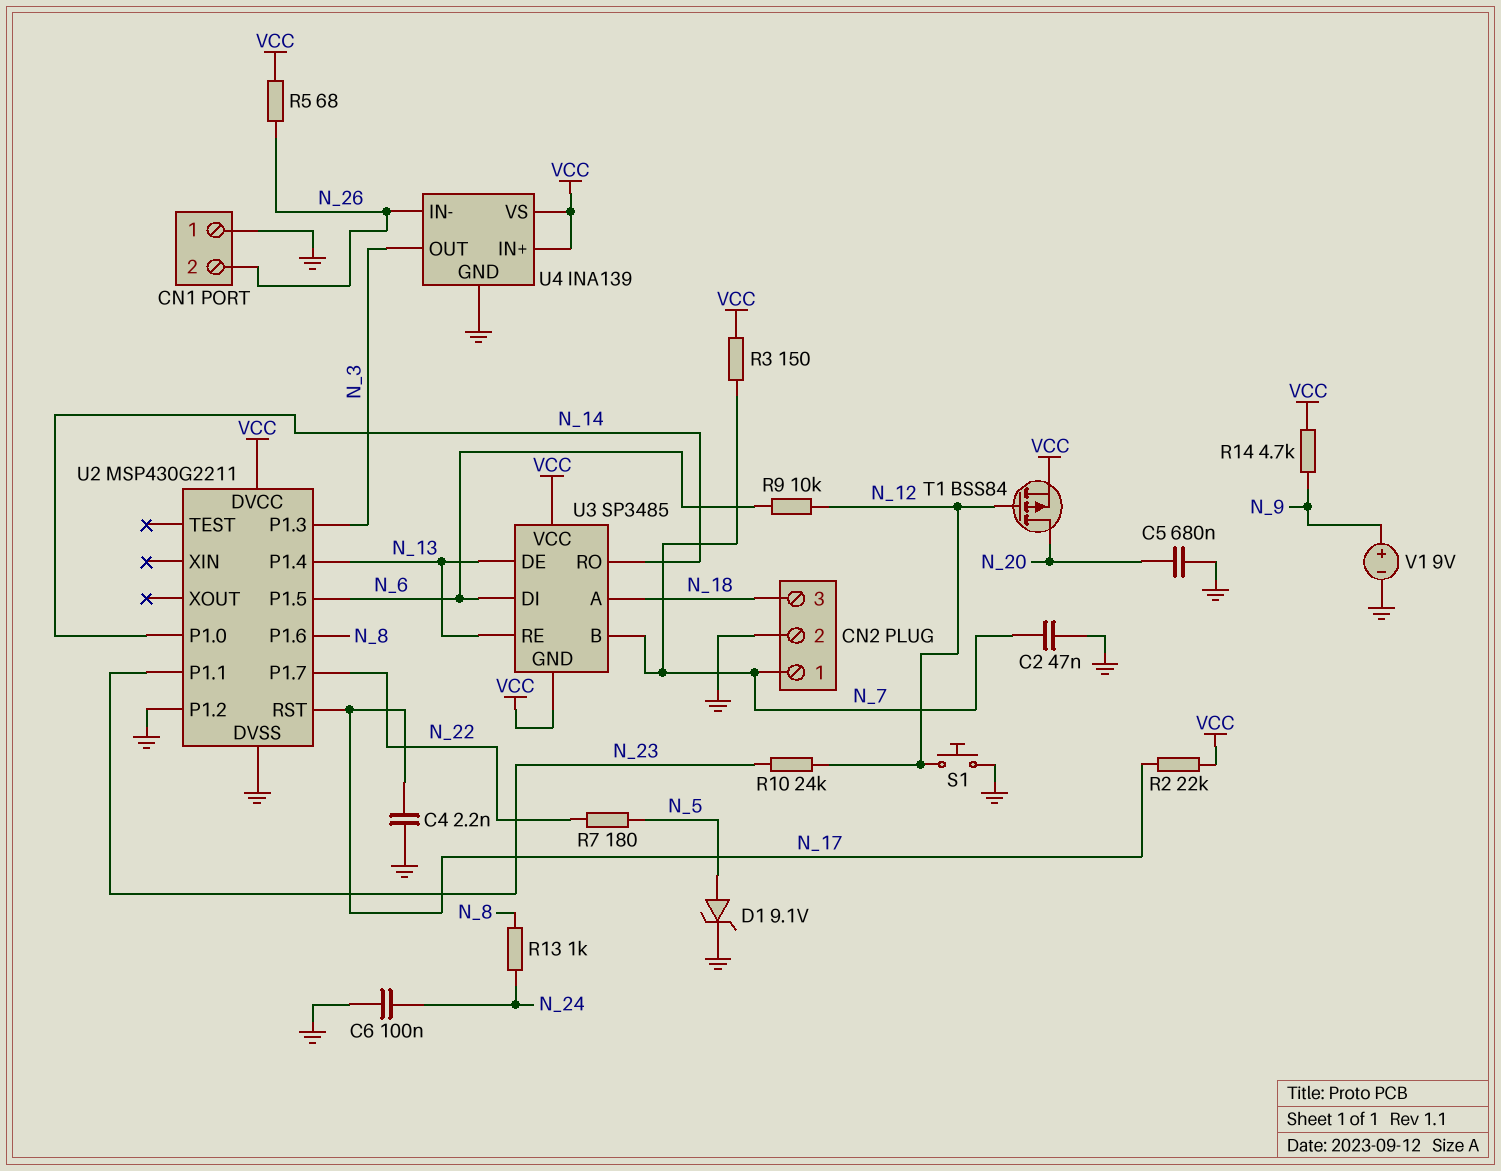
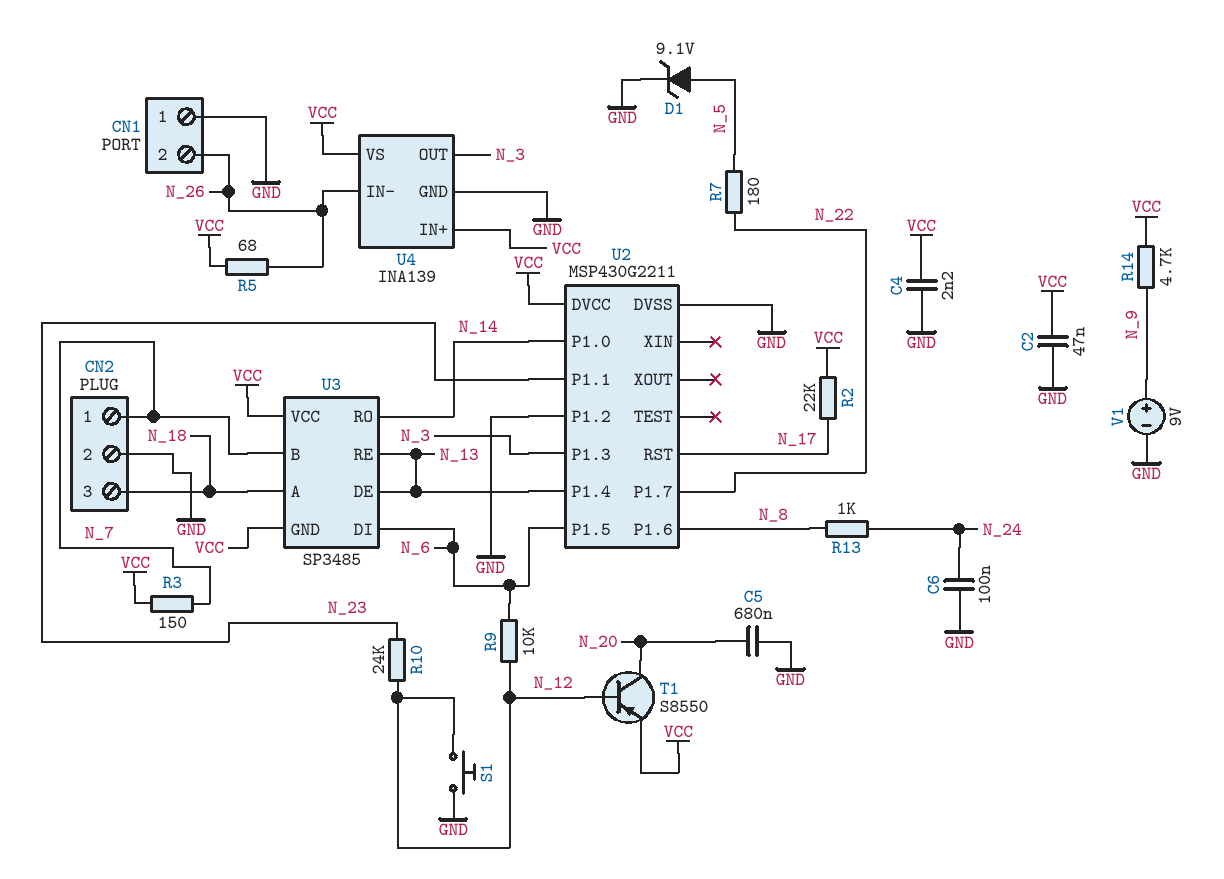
C2: 47nF (GND, N_7) -> 47nF (GND, VCC)
C4: 2.2nF (GND, N_17) -> 2.2nF (GND, VCC)
T1: PMOS BSS84 (G N_12, D N_20, S VCC) -> PNP S8550 (B N_12, C N_20, E VCC)

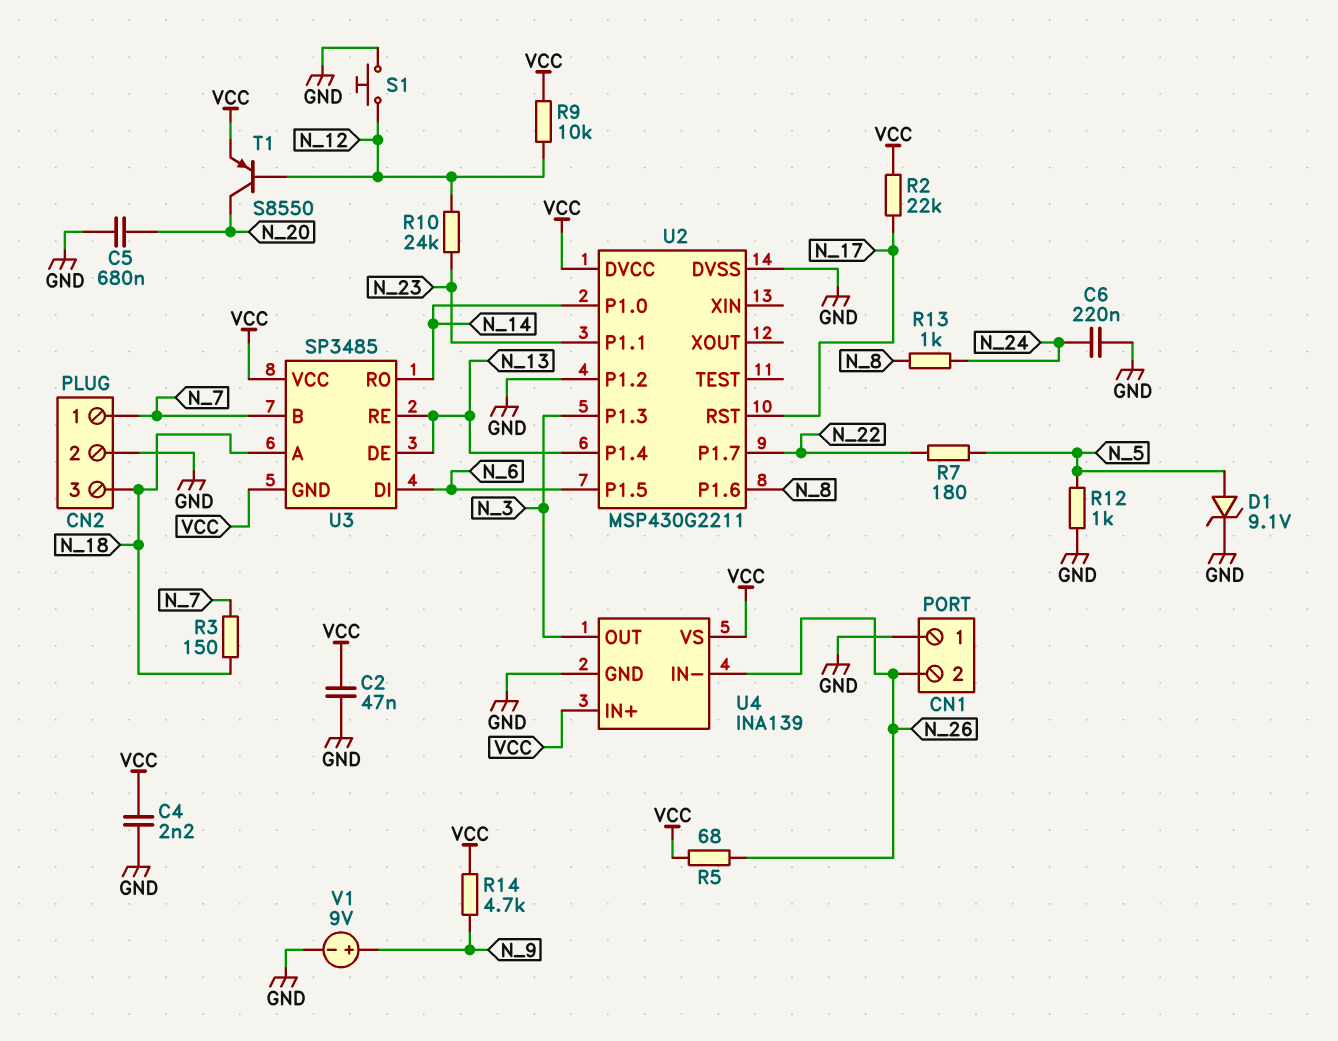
C6: 100nF (GND, N_24) -> 220nF (GND, N_24)
R3: 150 (N_7, VCC) -> 150 (N_7, N_18)
R9: 10k (N_6, N_12) -> 10k (N_12, VCC)
R12: none -> 1k (GND, N_5)

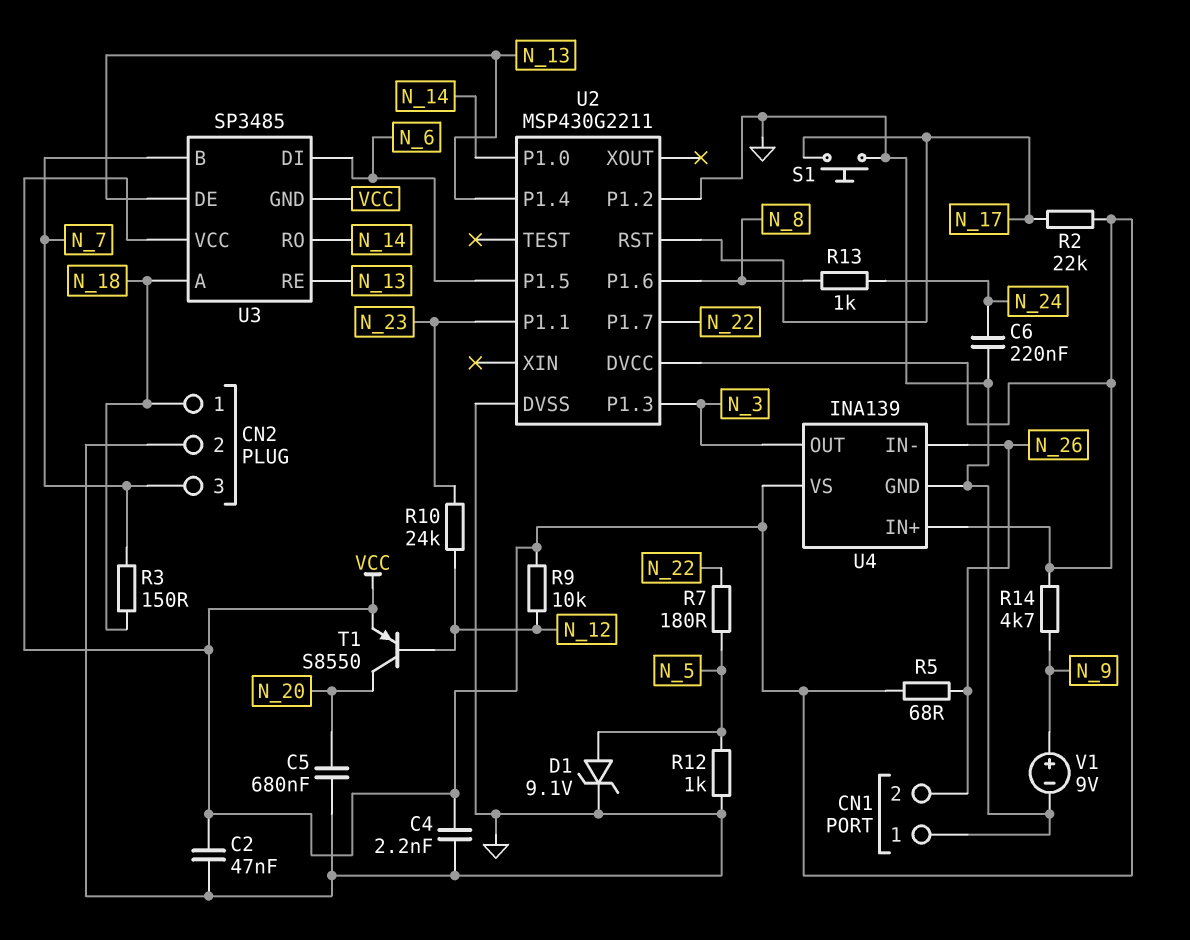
CN2 pin 1: N_7 -> N_18
CN2 pin 3: N_18 -> N_7
S1: button (GND, N_12) -> button (GND, N_17)

